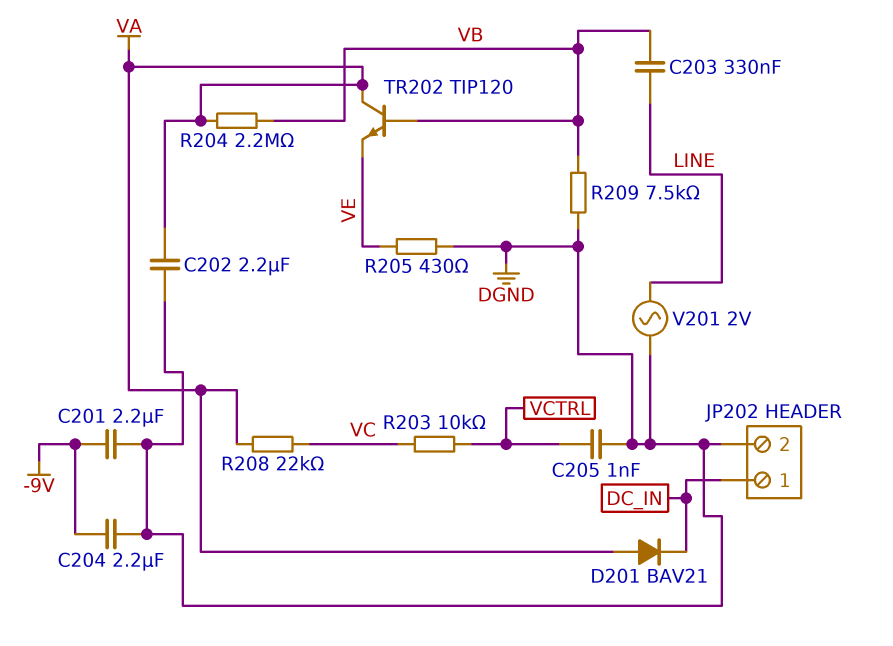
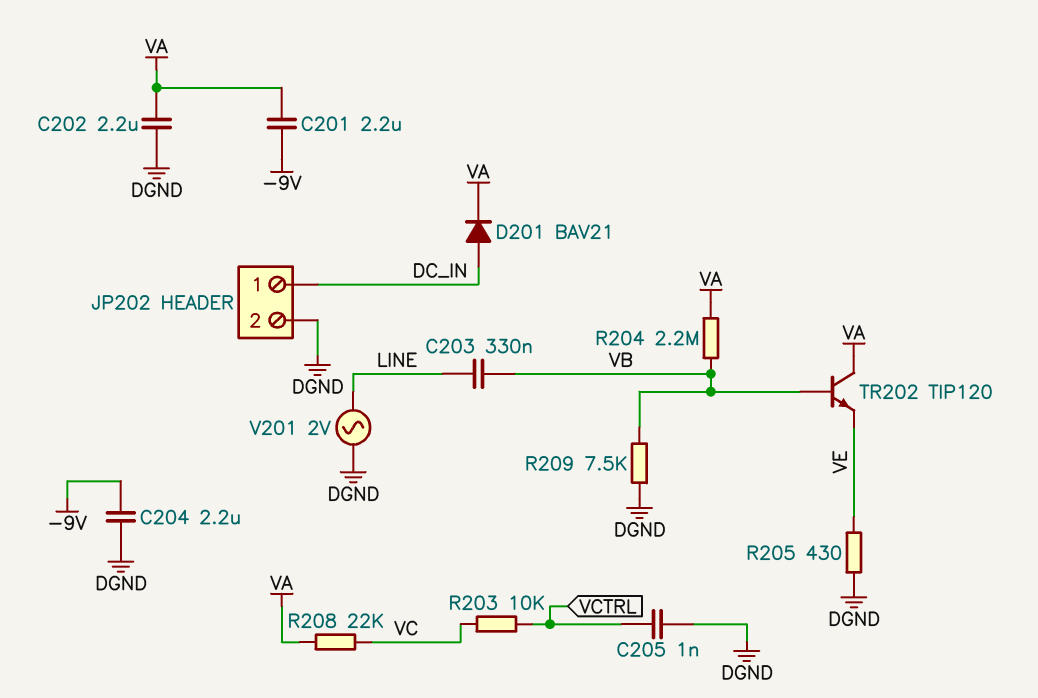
C201: 2.2uF (-9V, DGND) -> 2.2uF (-9V, VA)
D201: diode BAV21 (A VA, K DC_IN) -> diode BAV21 (A DC_IN, K VA)

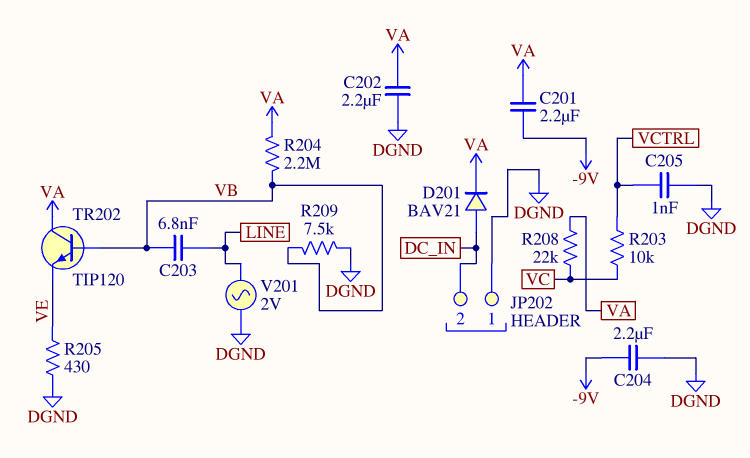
C203: 330nF (LINE, VB) -> 6.8nF (LINE, VB)
JP202 pin 1: DC_IN -> DGND
JP202 pin 2: DGND -> DC_IN

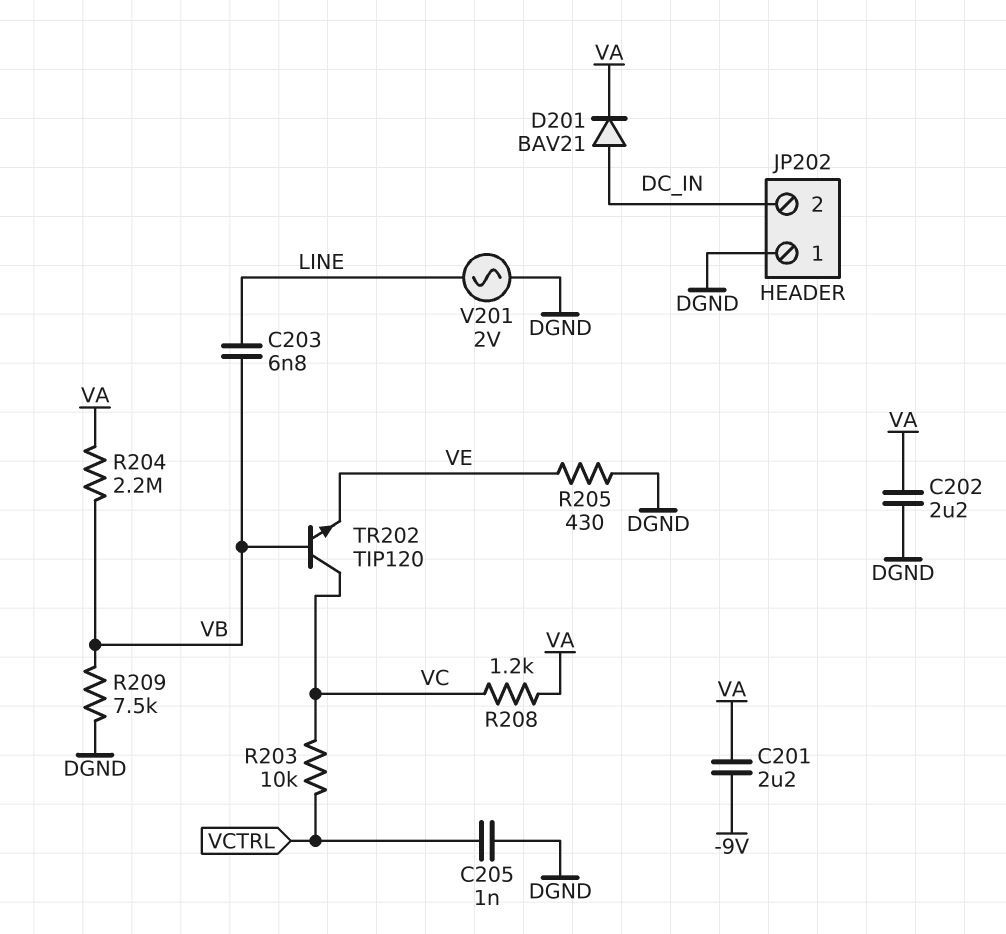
C204: 2.2uF (-9V, DGND) -> none
R208: 22k (VA, VC) -> 1.2k (VA, VC)
TR202: NPN TIP120 (B VB, C VA, E VE) -> NPN TIP120 (B VB, C VC, E VE)

